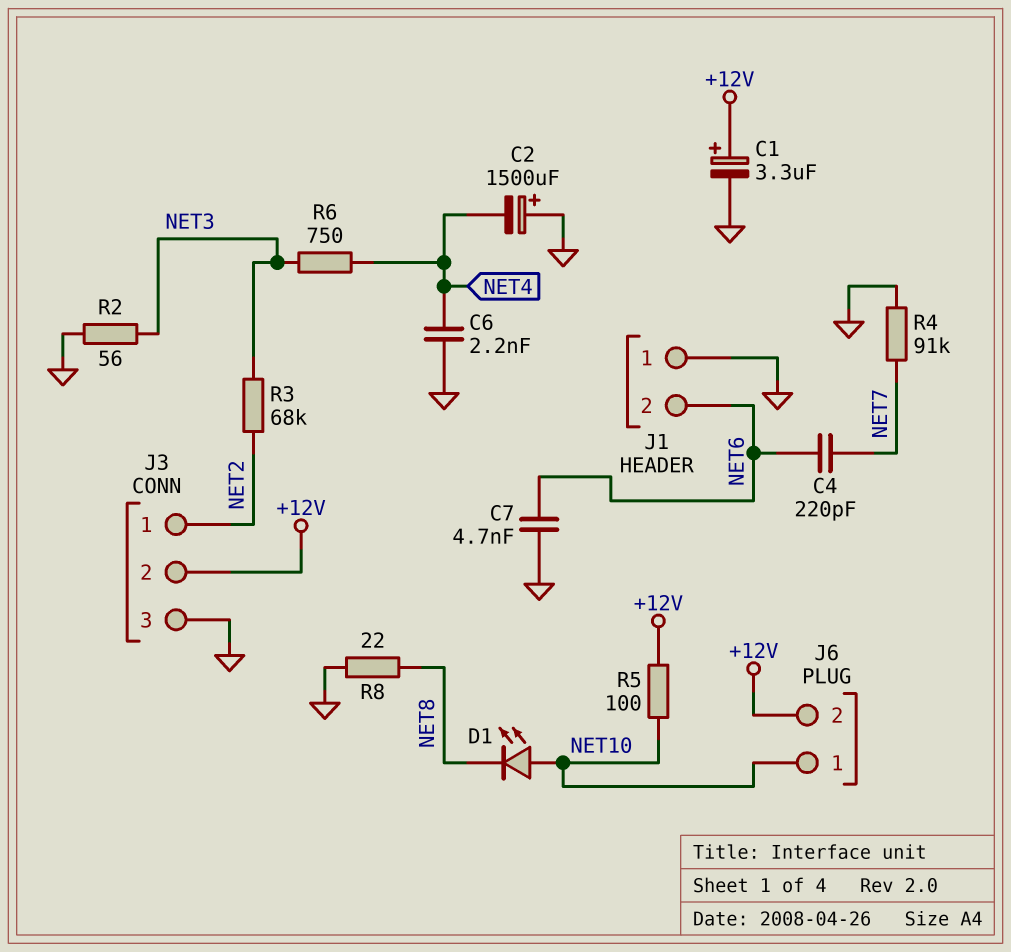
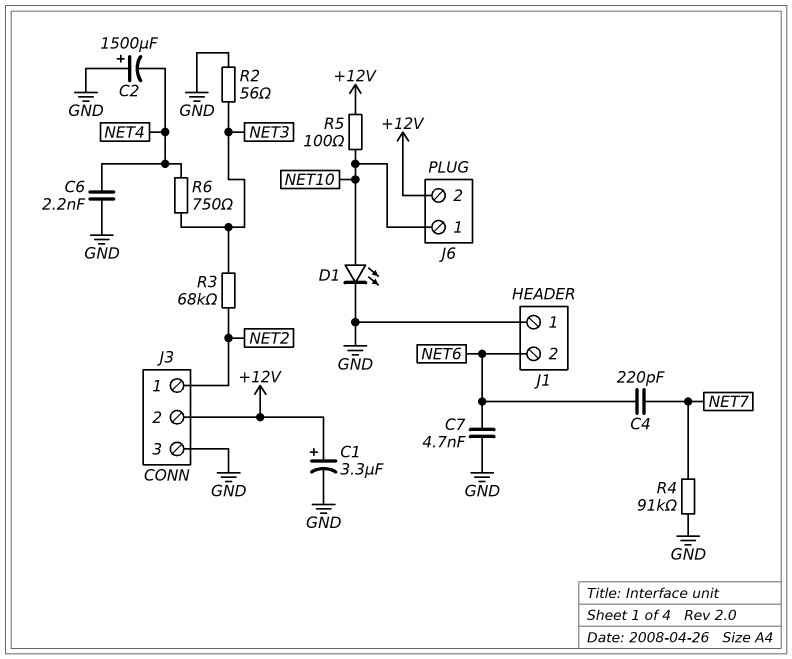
D1: LED (A NET10, K NET8) -> LED (A NET10, K GND)
R8: 22 (GND, NET8) -> none

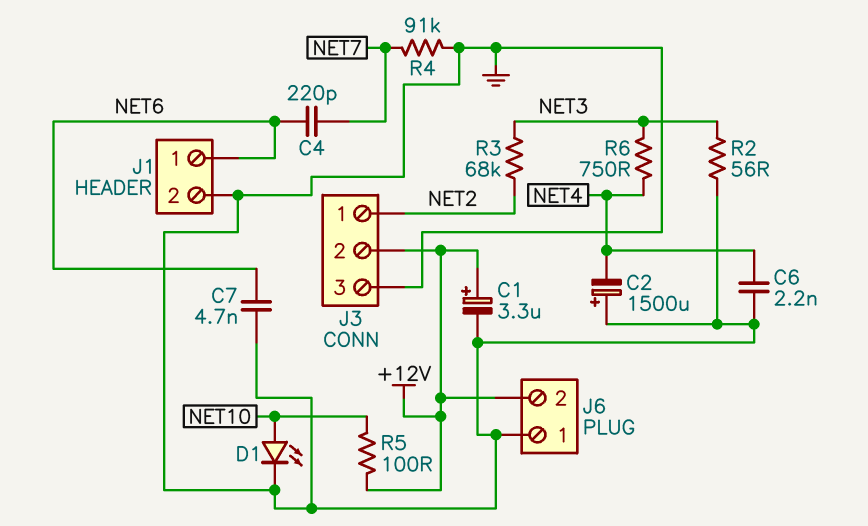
J1 pin 1: GND -> NET6
J1 pin 2: NET6 -> GND
J6 pin 1: NET10 -> GND

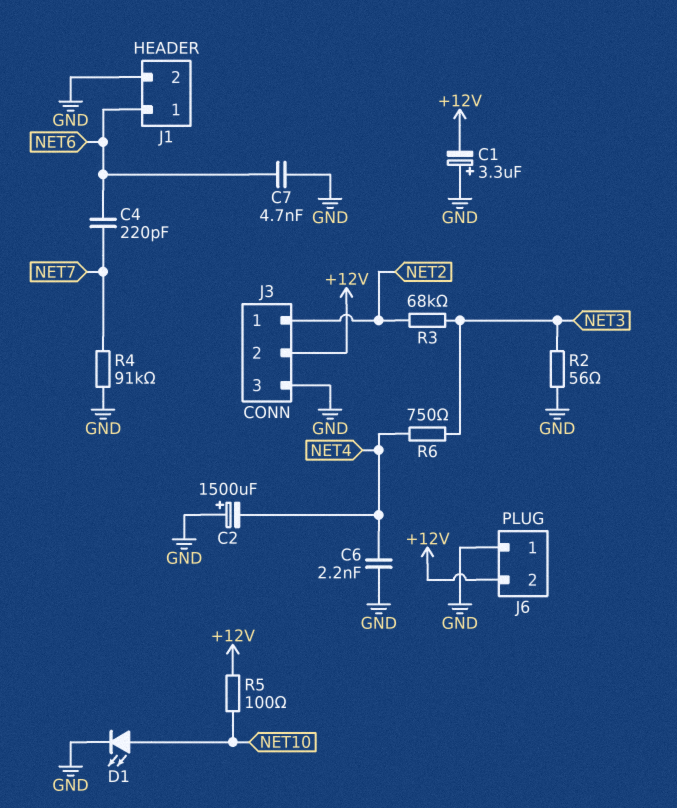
C1: 3.3uF (plus +12V, minus GND) -> 3.3uF (plus GND, minus +12V)

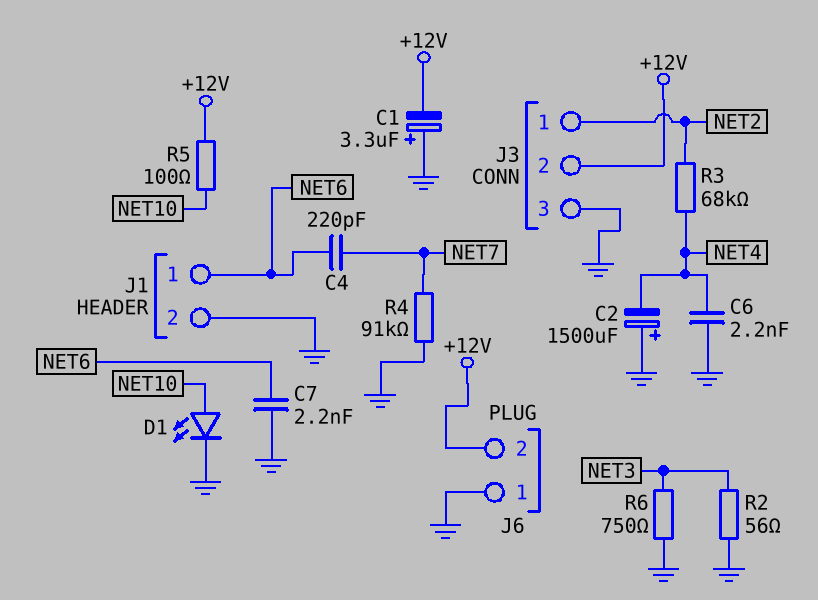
C7: 4.7nF (GND, NET6) -> 2.2nF (GND, NET6)
R3: 68k (NET2, NET3) -> 68k (NET2, NET4)
R6: 750 (NET3, NET4) -> 750 (GND, NET3)

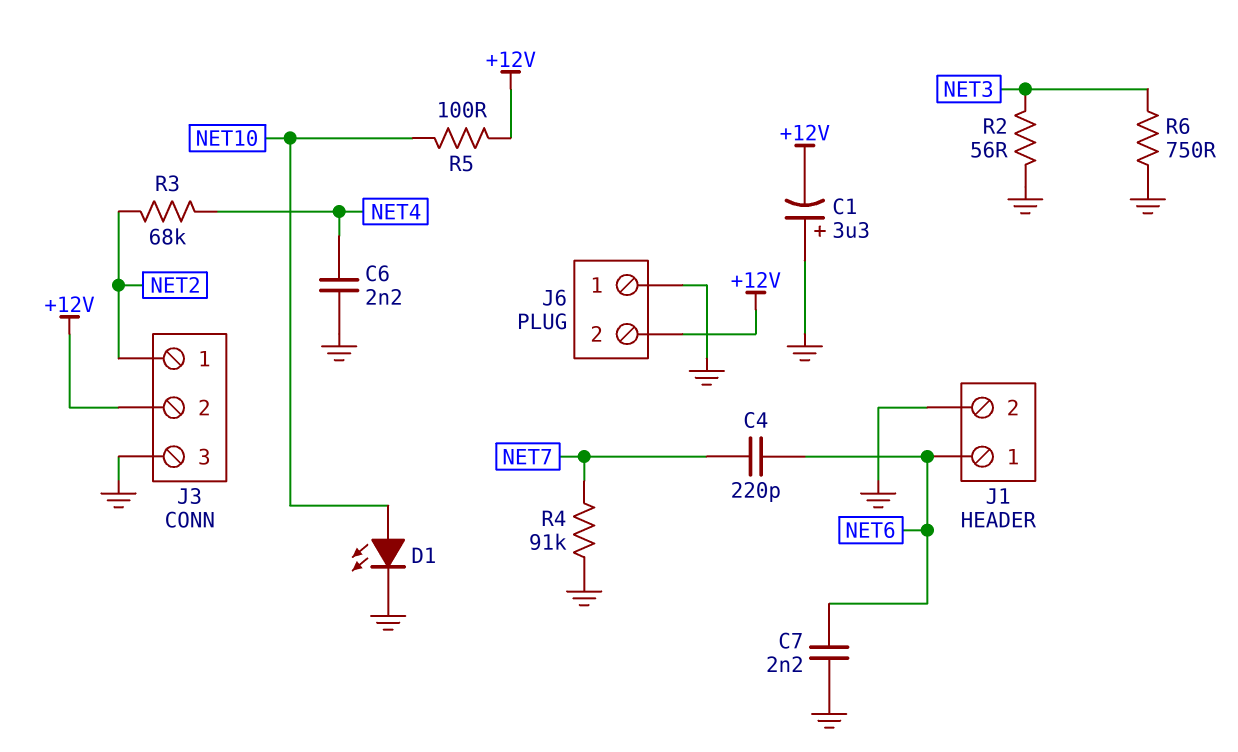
C2: 1500uF (plus GND, minus NET4) -> none

